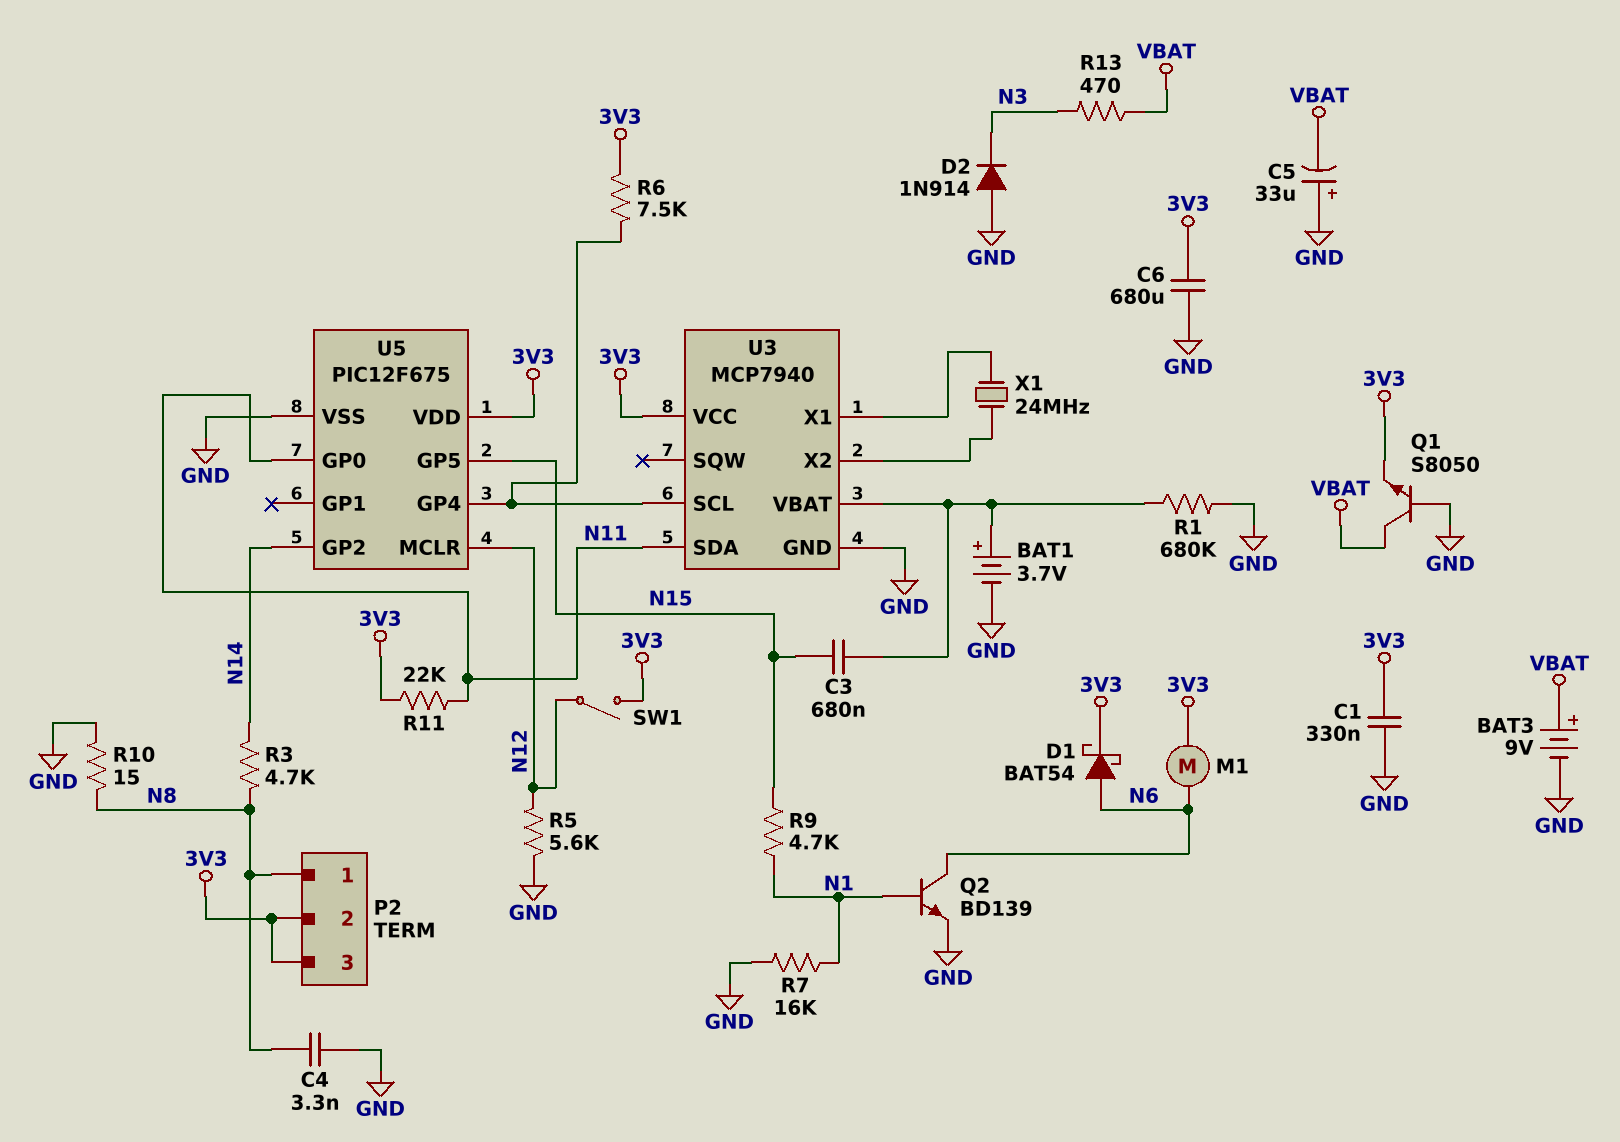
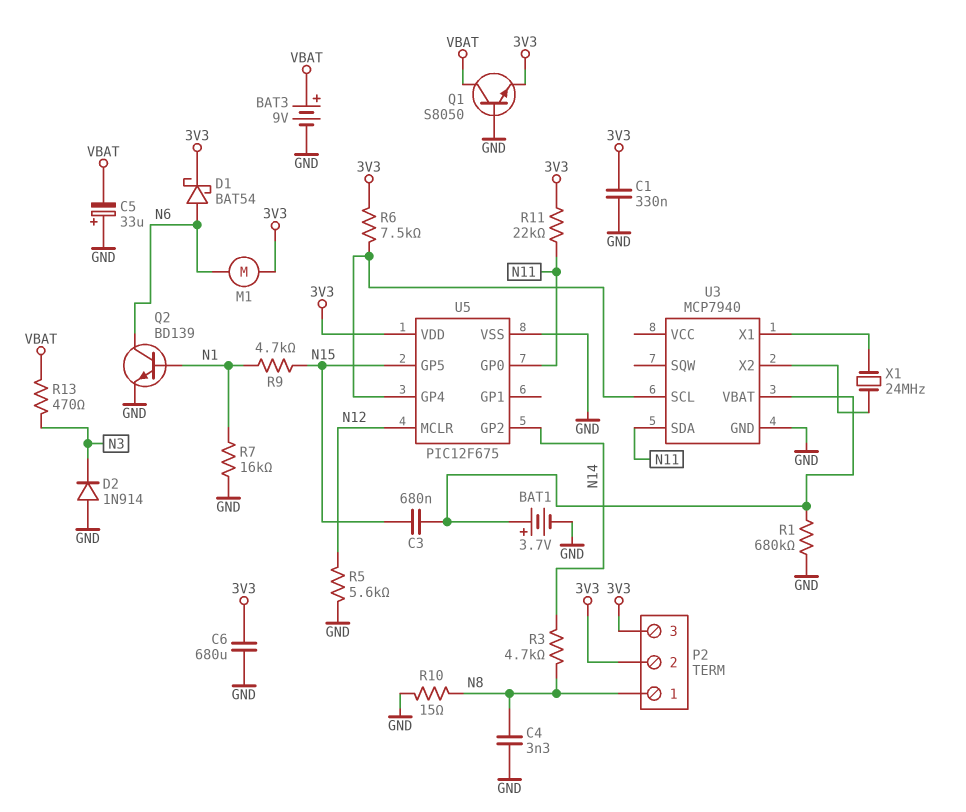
SW1: switch (3V3, N12) -> none
U3 pin VCC: 3V3 -> none

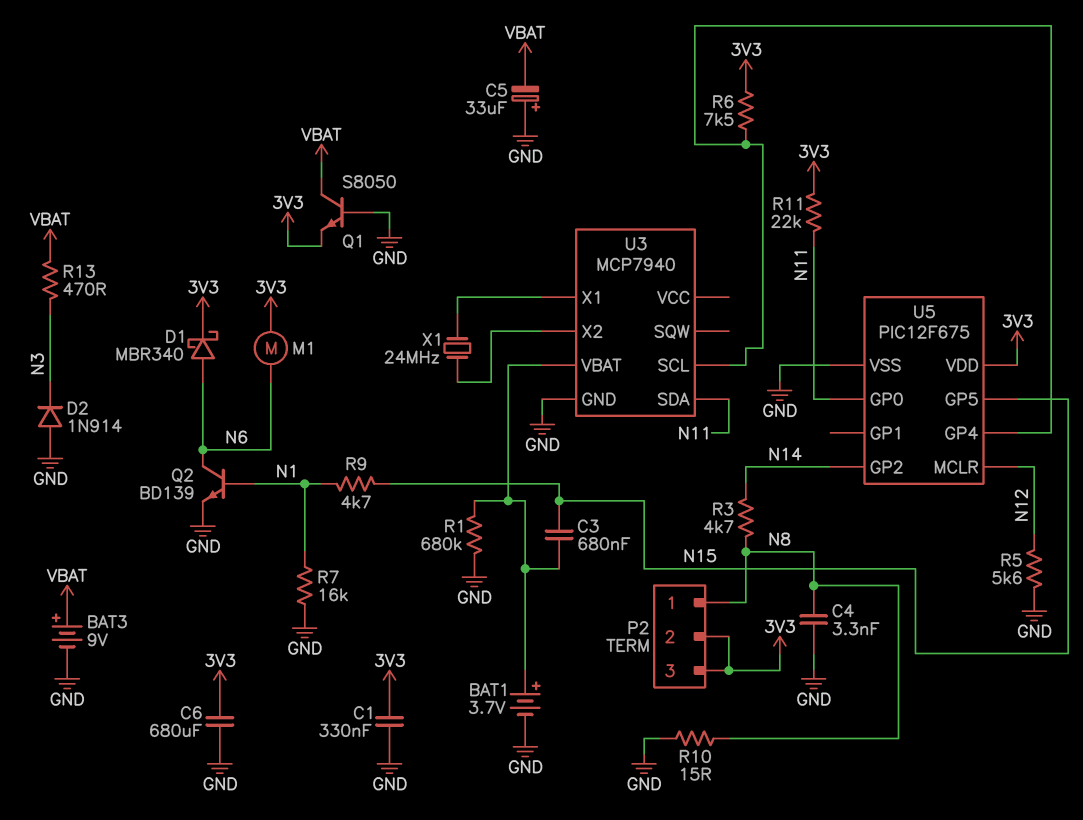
D1: schottky BAT54 (A N6, K 3V3) -> schottky MBR340 (A N6, K 3V3)

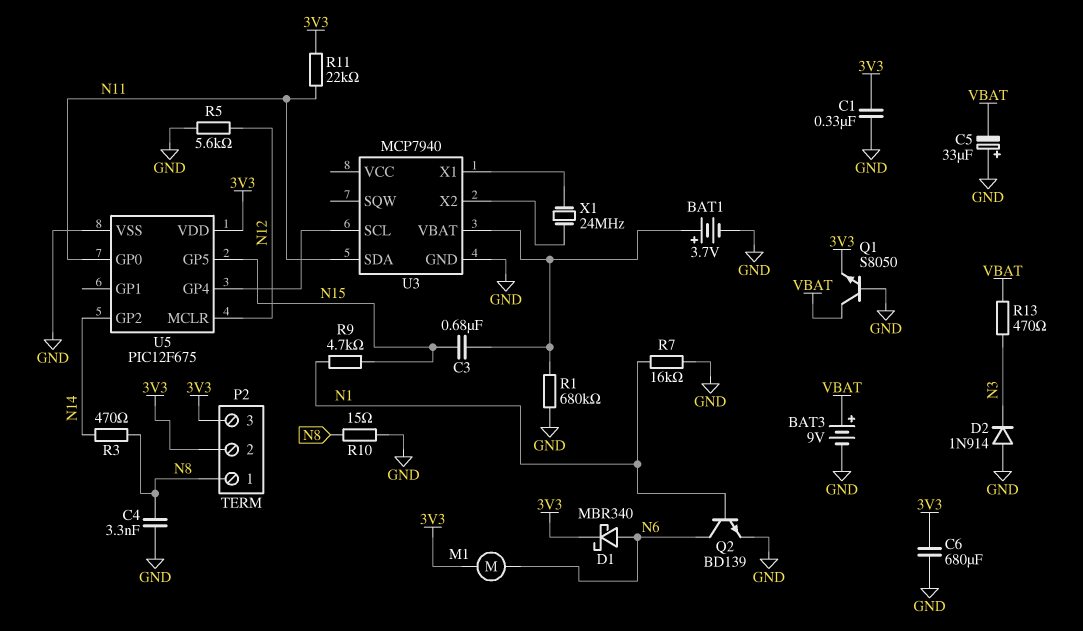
R3: 4.7k (N8, N14) -> 470 (N8, N14)
R6: 7.5k (3V3, U3/SCL) -> none

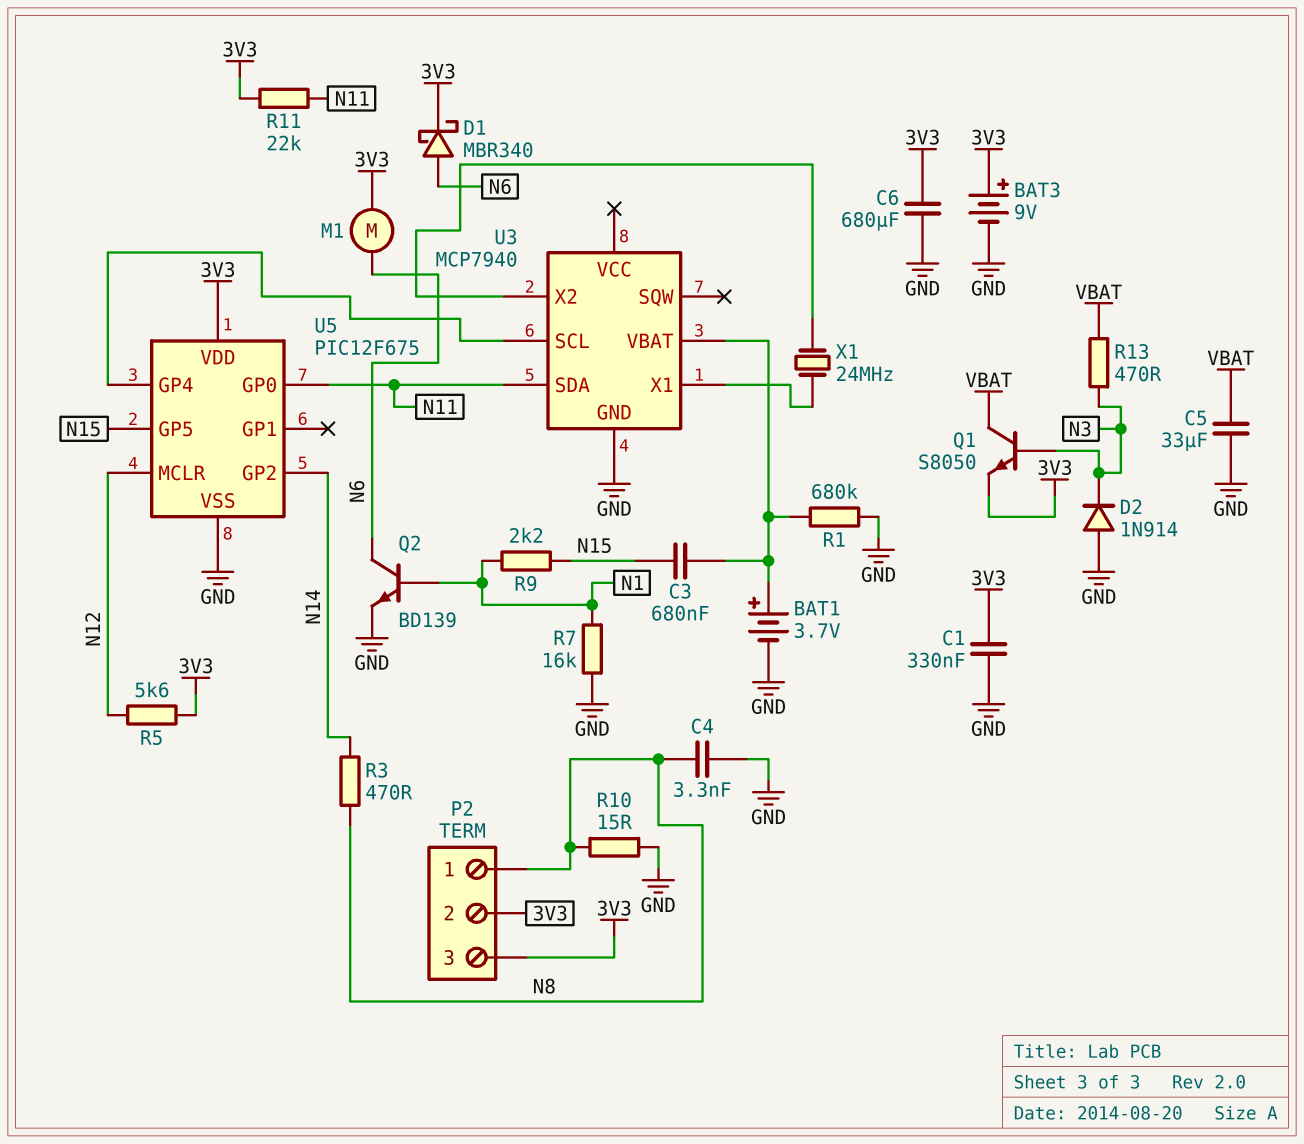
BAT3: 9V (plus VBAT, minus GND) -> 9V (plus 3V3, minus GND)
C5: 33uF (plus GND, minus VBAT) -> 33uF (GND, VBAT)
Q1: NPN S8050 (B GND, C VBAT, E 3V3) -> NPN S8050 (B N3, C VBAT, E 3V3)
R5: 5.6k (GND, N12) -> 5.6k (3V3, N12)
R9: 4.7k (N1, N15) -> 2.2k (N1, N15)

